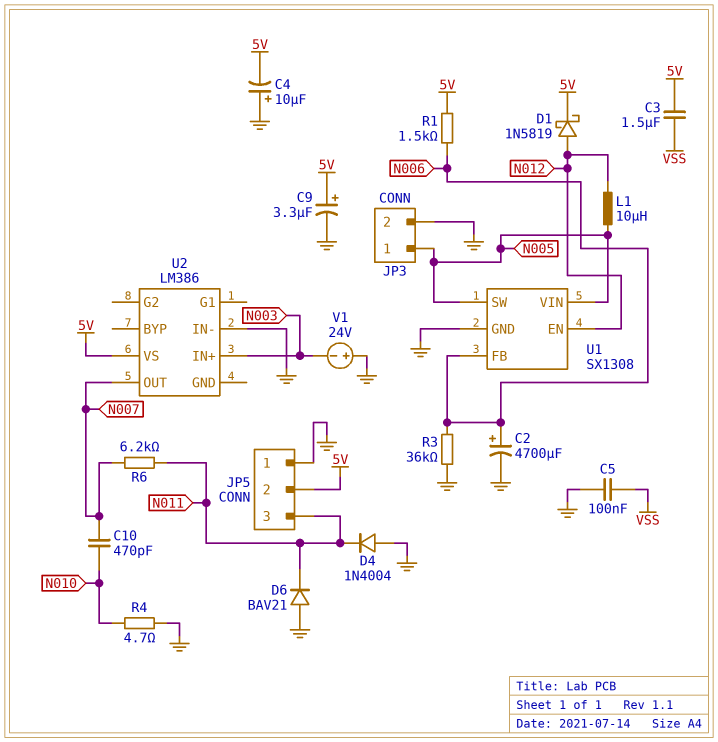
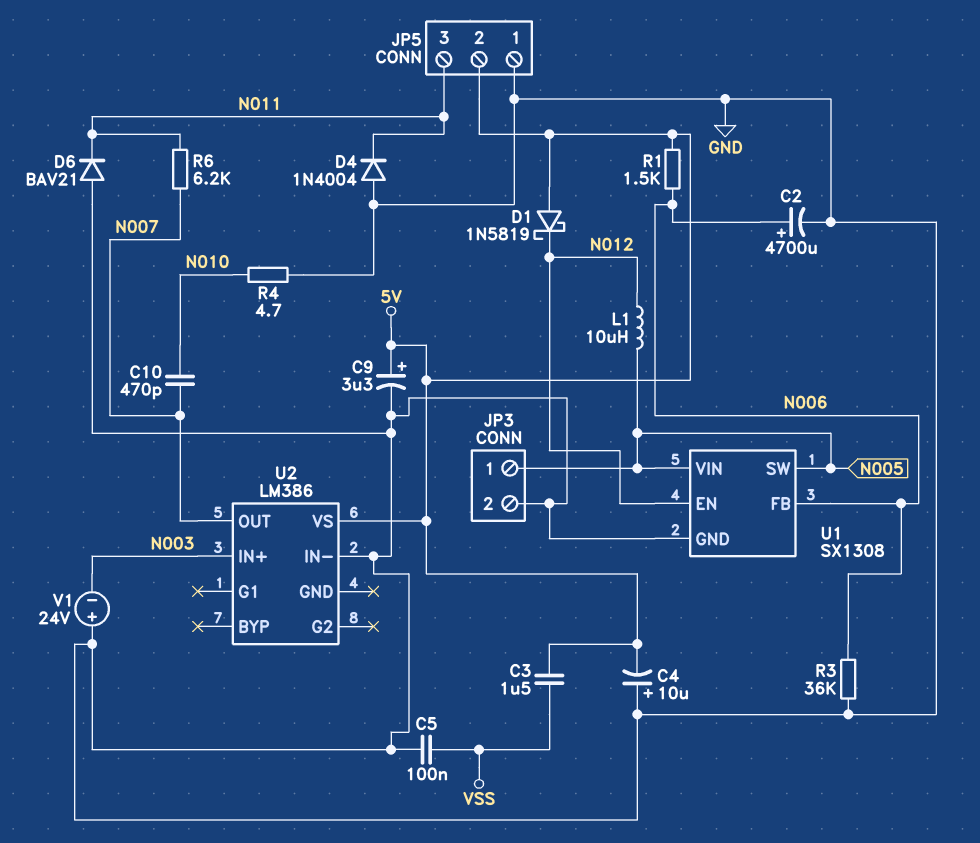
D1: schottky 1N5819 (A N012, K 5V) -> schottky 1N5819 (A 5V, K N012)

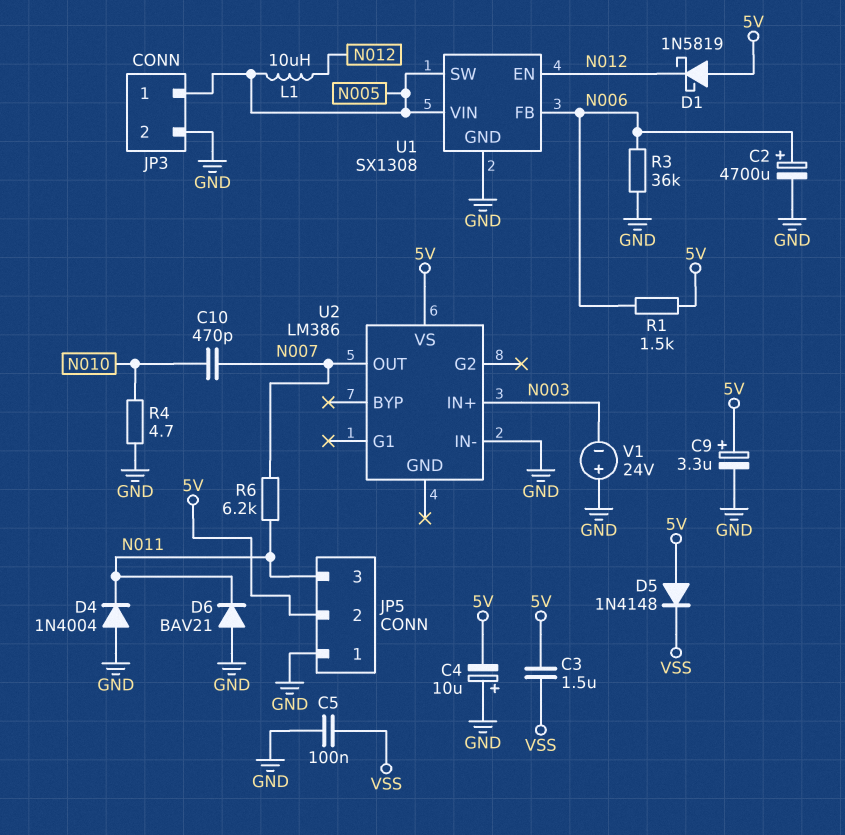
D5: none -> diode 1N4148 (A 5V, K VSS)

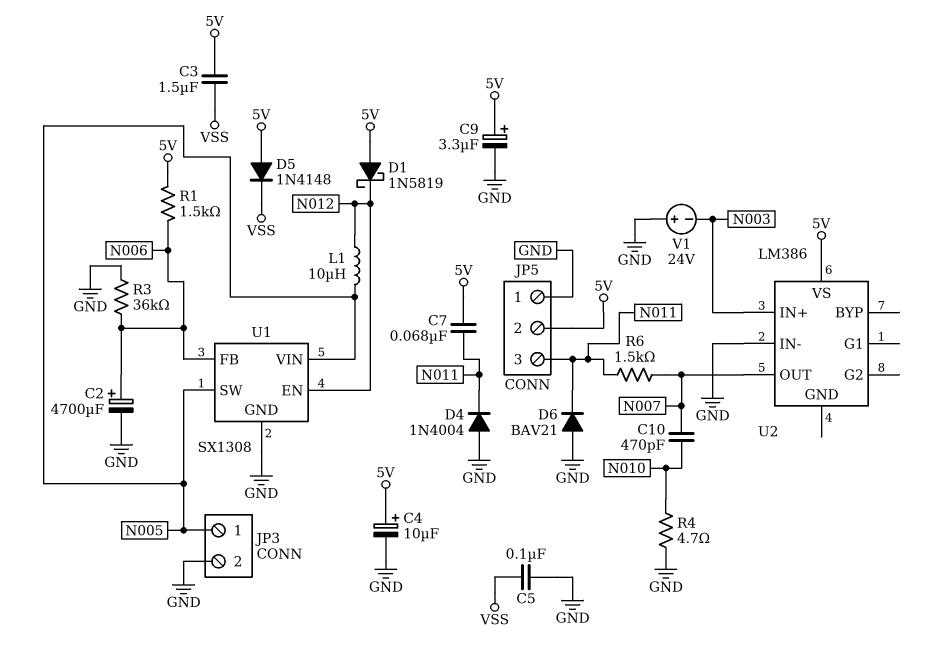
C4: 10uF (plus GND, minus 5V) -> 10uF (plus 5V, minus GND)
C7: none -> 68nF (5V, N011)
R6: 6.2k (N007, N011) -> 1.5k (N007, N011)

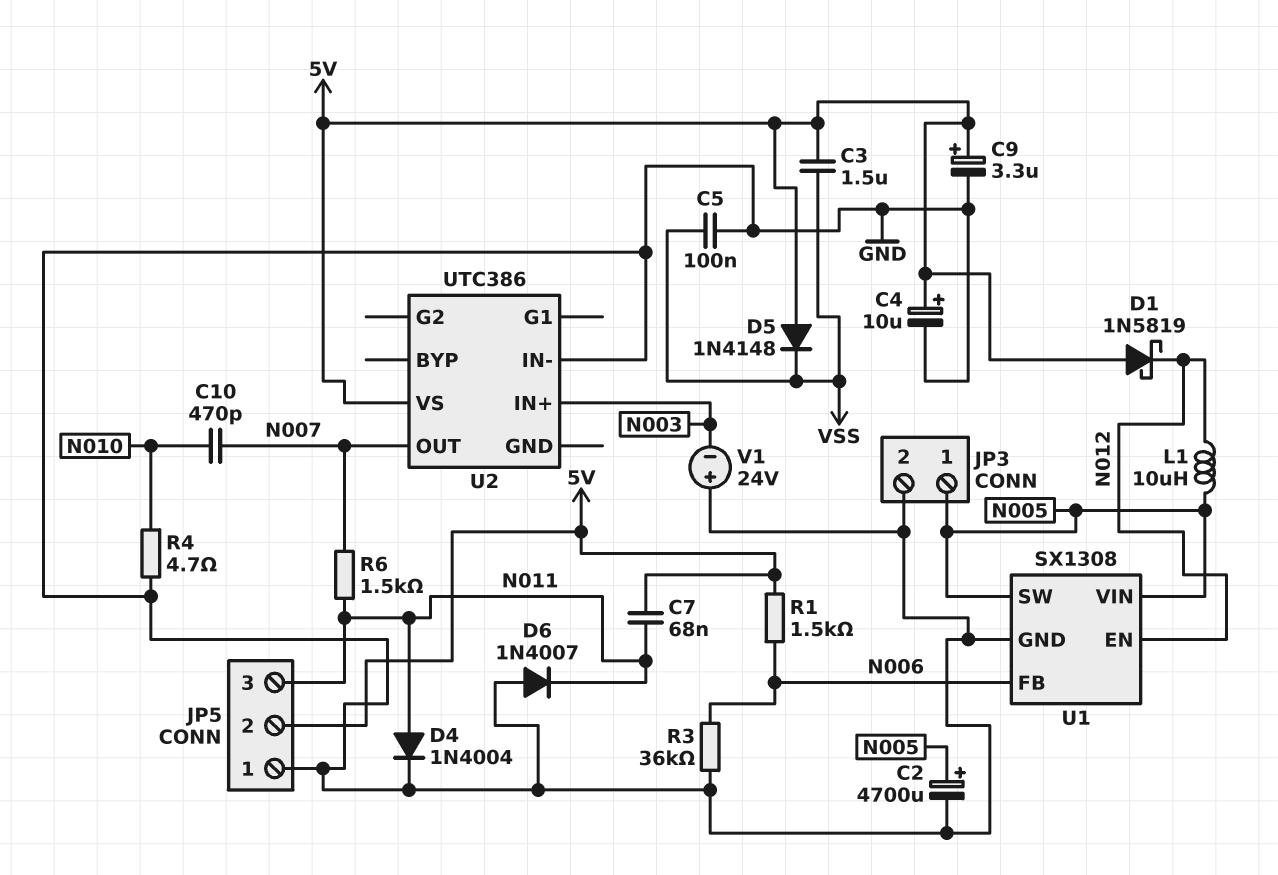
C2: 4700uF (plus N006, minus GND) -> 4700uF (plus N005, minus GND)
D4: diode 1N4004 (A GND, K N011) -> diode 1N4004 (A N011, K GND)
D6: diode BAV21 (A GND, K N011) -> diode 1N4007 (A GND, K N011)
U2: LM386 -> UTC386

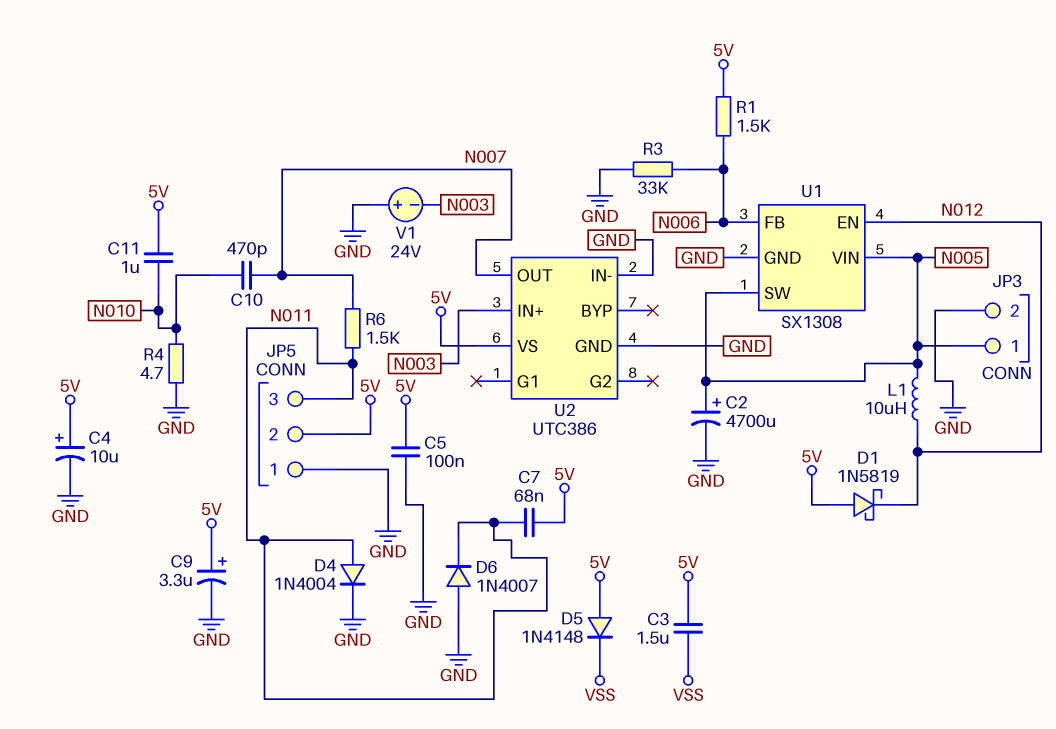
C5: 100nF (GND, VSS) -> 100nF (5V, GND)
C11: none -> 1uF (5V, N010)
R3: 36k (GND, N006) -> 33k (GND, N006)
U2 pin GND: none -> GND

